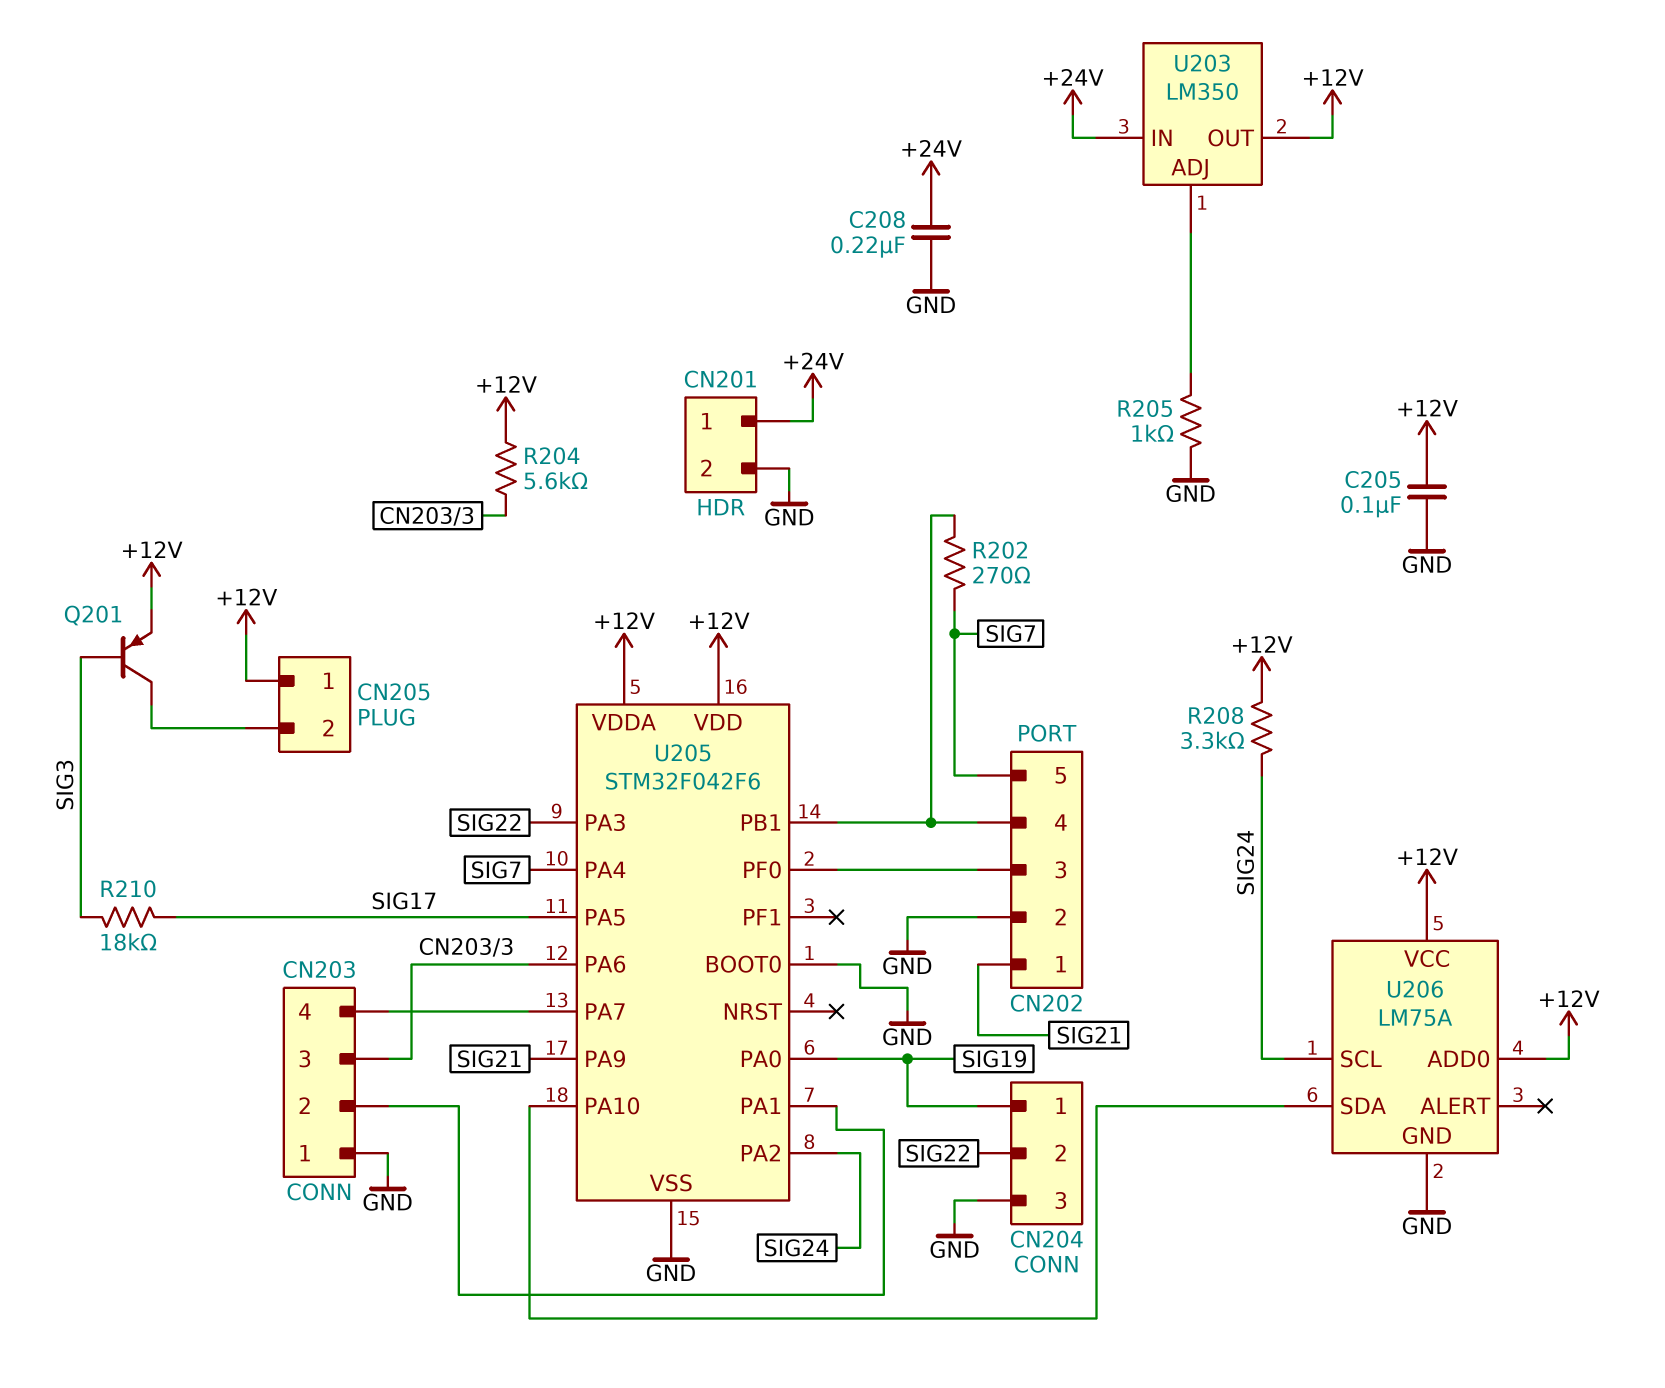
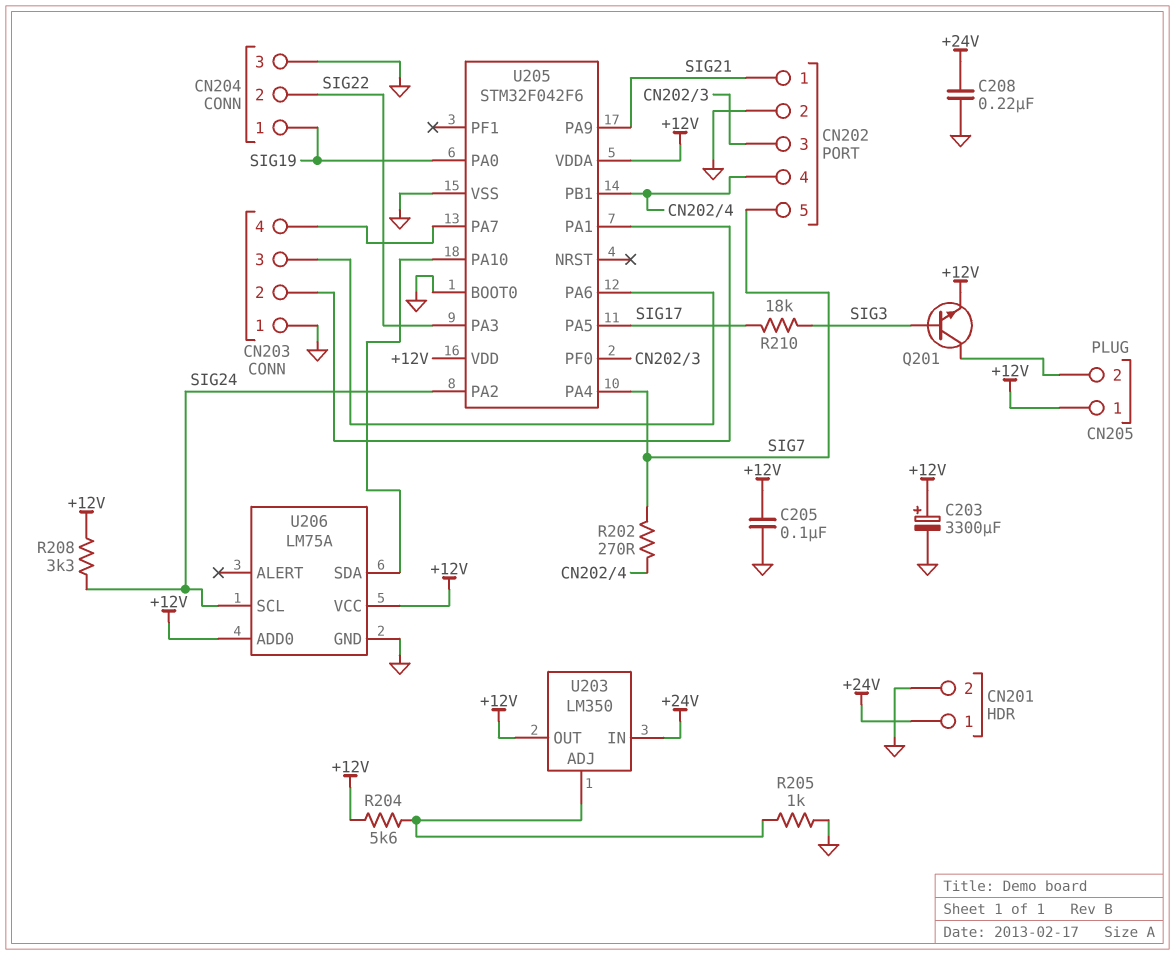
C203: none -> 3300uF (plus +12V, minus GND)
Q201: PNP (B SIG3, C CN205/2, E +12V) -> NPN (B SIG3, C CN205/2, E +12V)
R204: 5.6k (+12V, CN203/3) -> 5.6k (+12V, U203/ADJ)

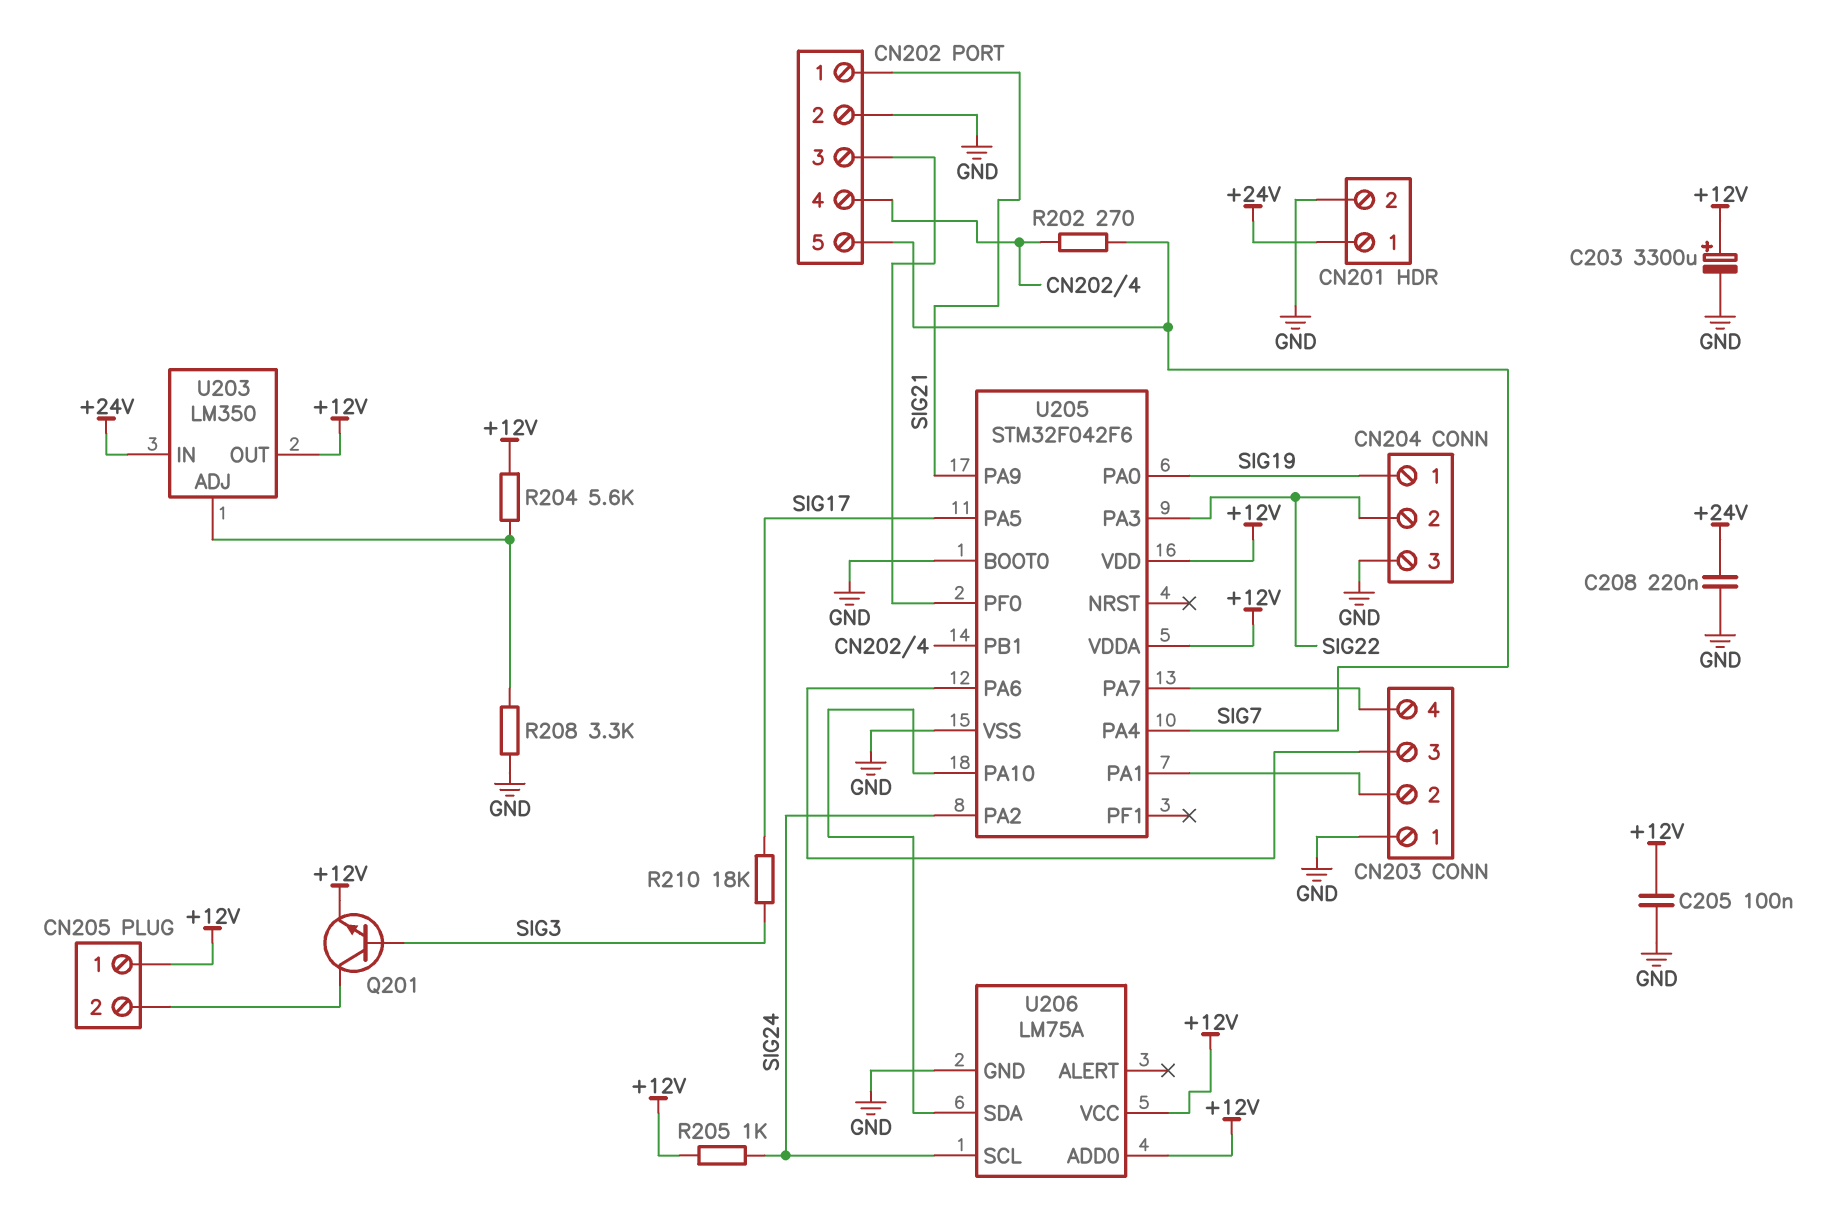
R205: 1k (GND, U203/ADJ) -> 1k (+12V, SIG24)
R208: 3.3k (+12V, SIG24) -> 3.3k (GND, U203/ADJ)

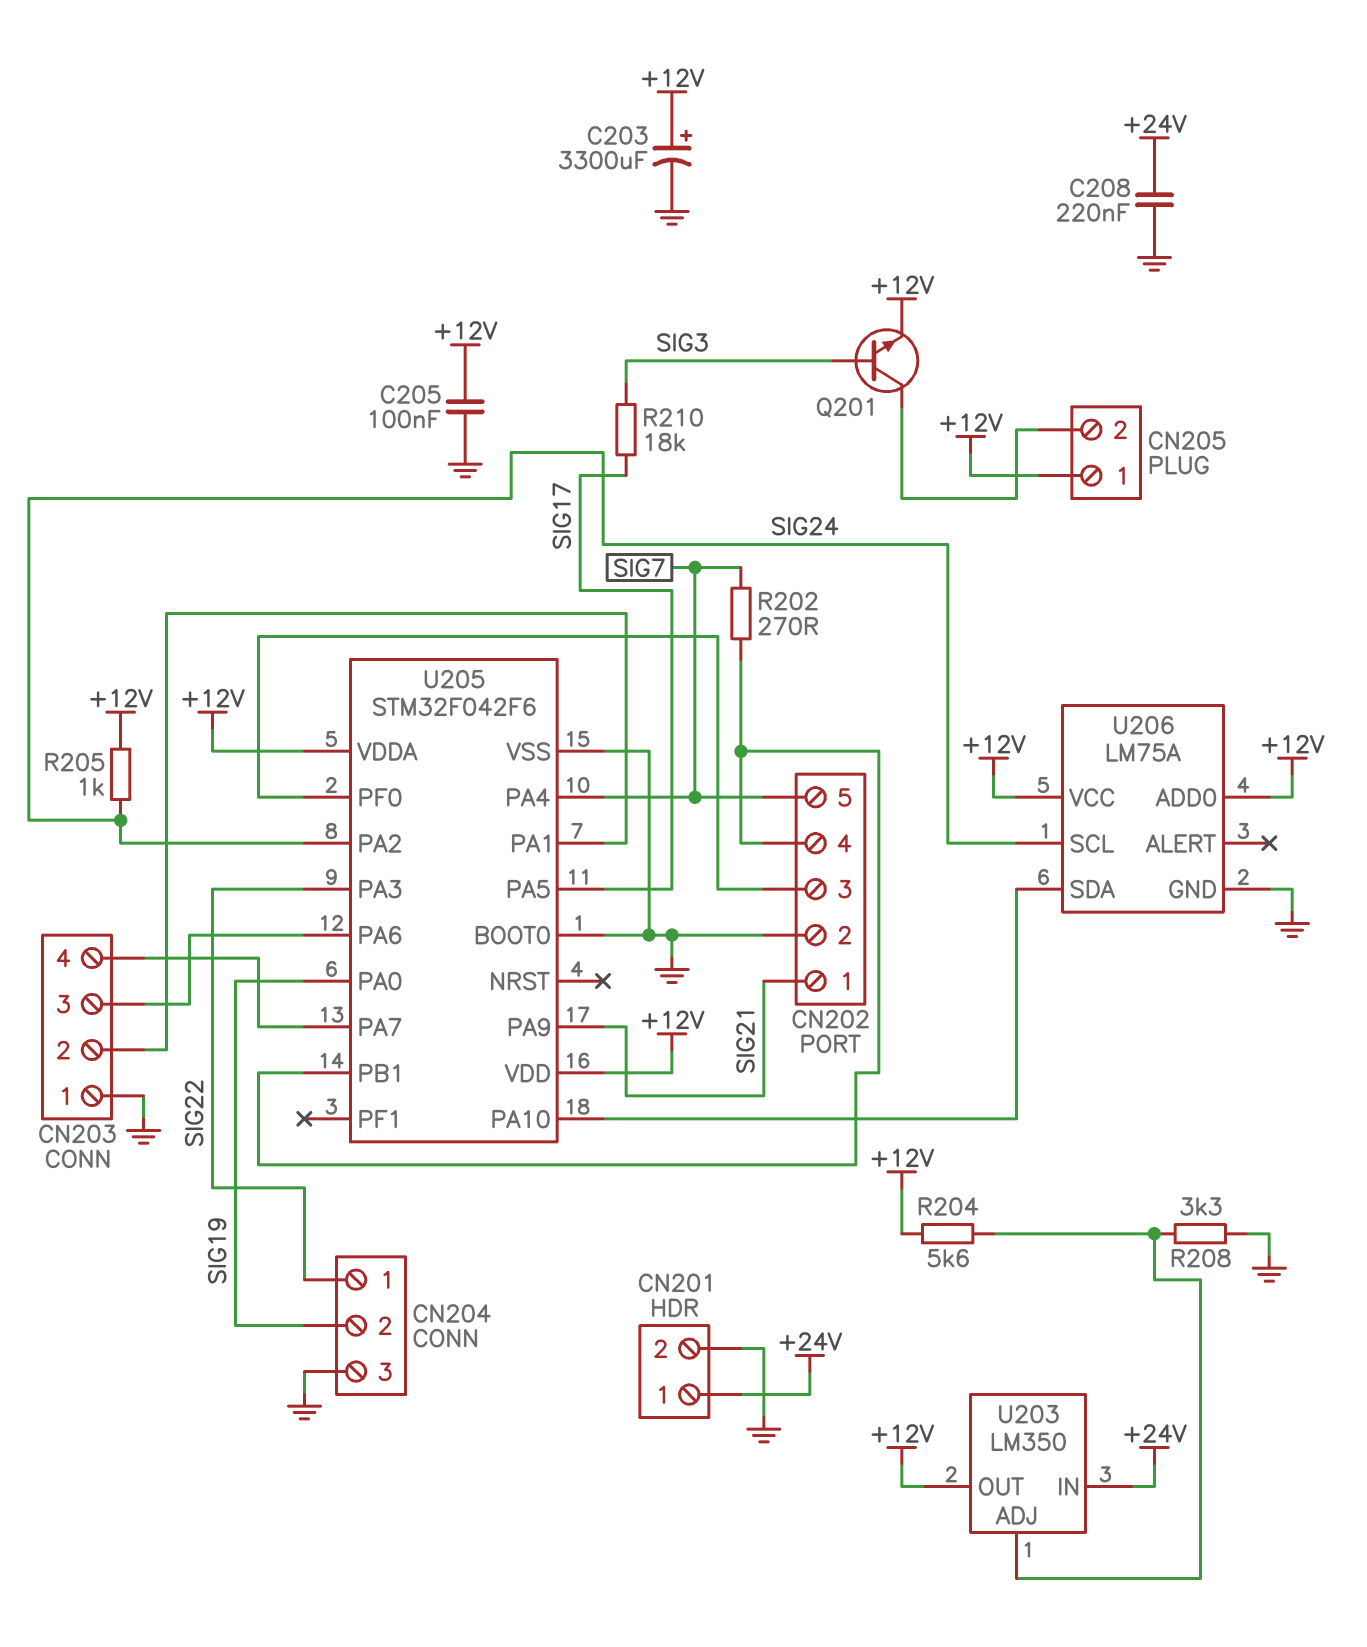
CN204 pin 1: SIG19 -> SIG22
CN204 pin 2: SIG22 -> SIG19

